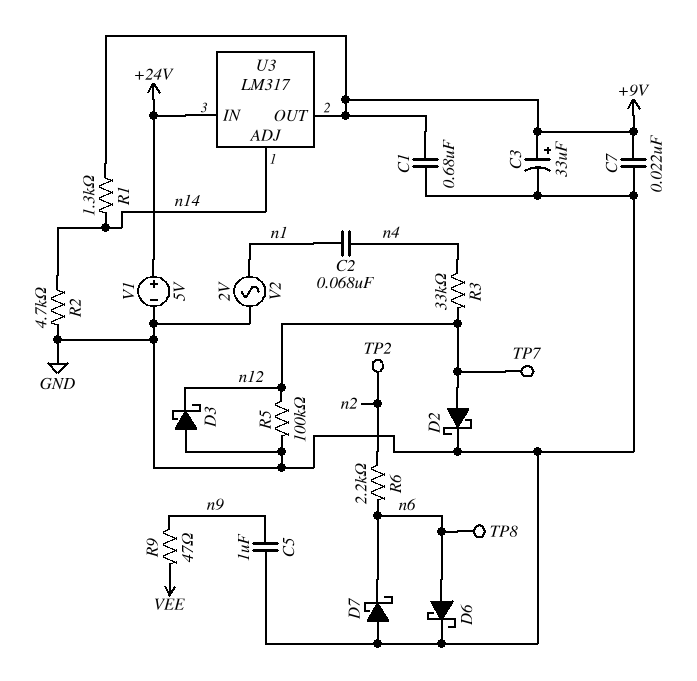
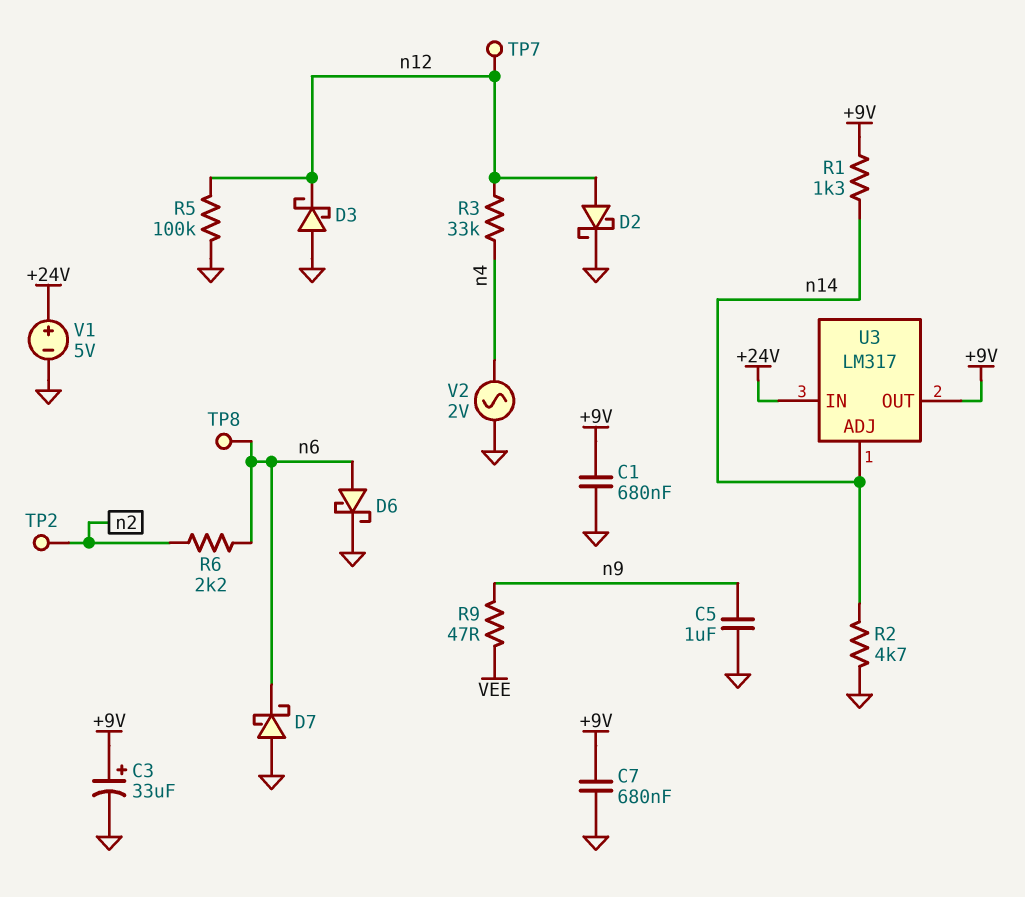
C2: 68nF (n1, n4) -> none
C7: 22nF (+9V, GND) -> 680nF (+9V, GND)
V2: AC 2V (GND, n1) -> AC 2V (GND, n4)

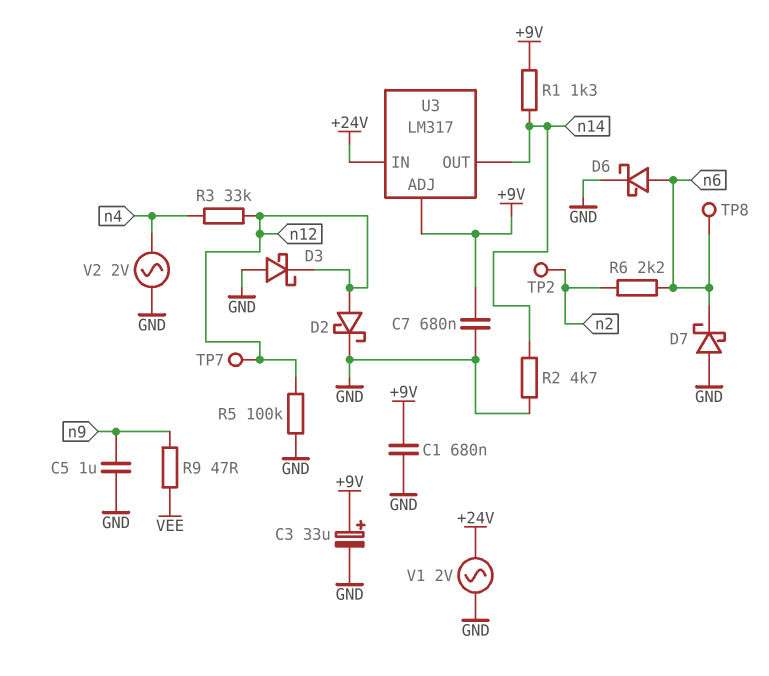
U3 pin ADJ: n14 -> +9V
U3 pin OUT: +9V -> n14
V1: 5V (plus +24V, minus GND) -> AC 2V (+24V, GND)

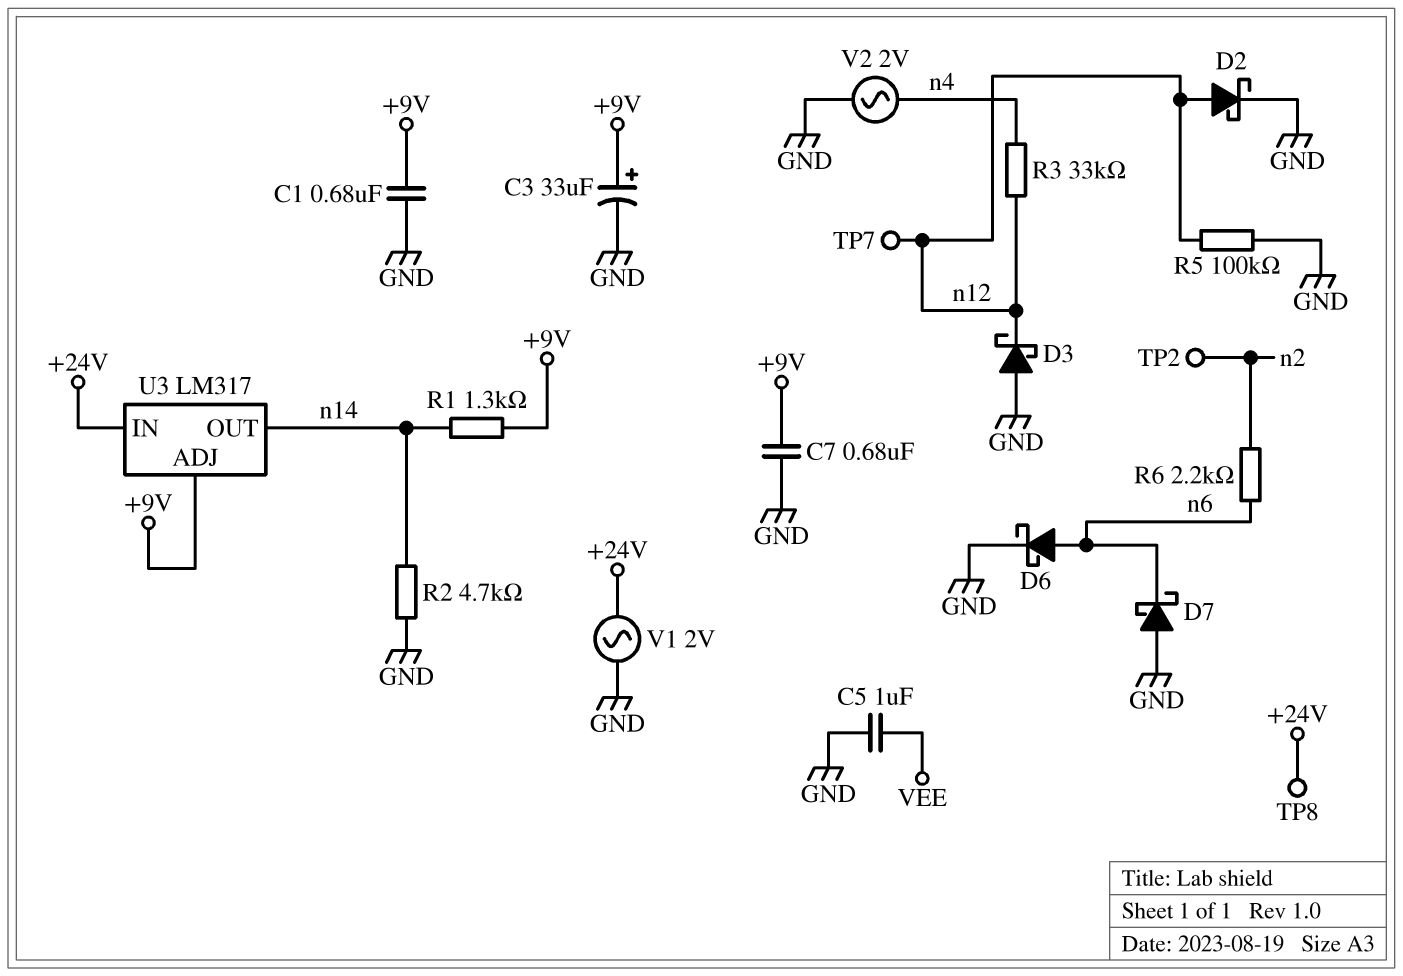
C5: 1uF (GND, n9) -> 1uF (GND, VEE)
R9: 47 (VEE, n9) -> none
TP8: test point (n6) -> test point (+24V)

